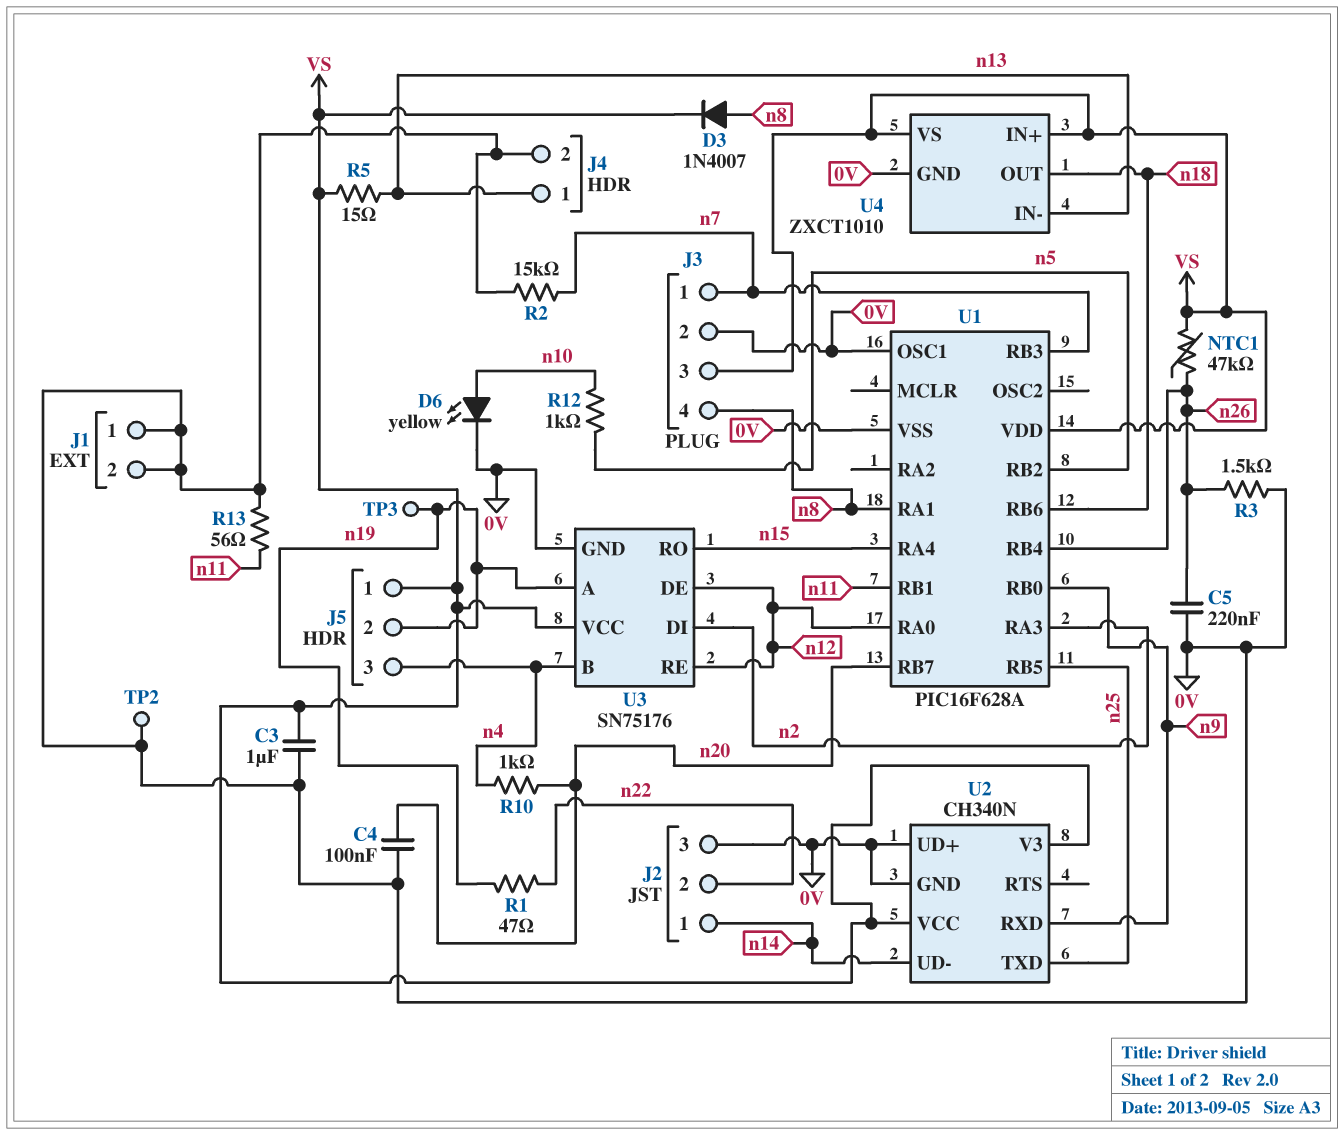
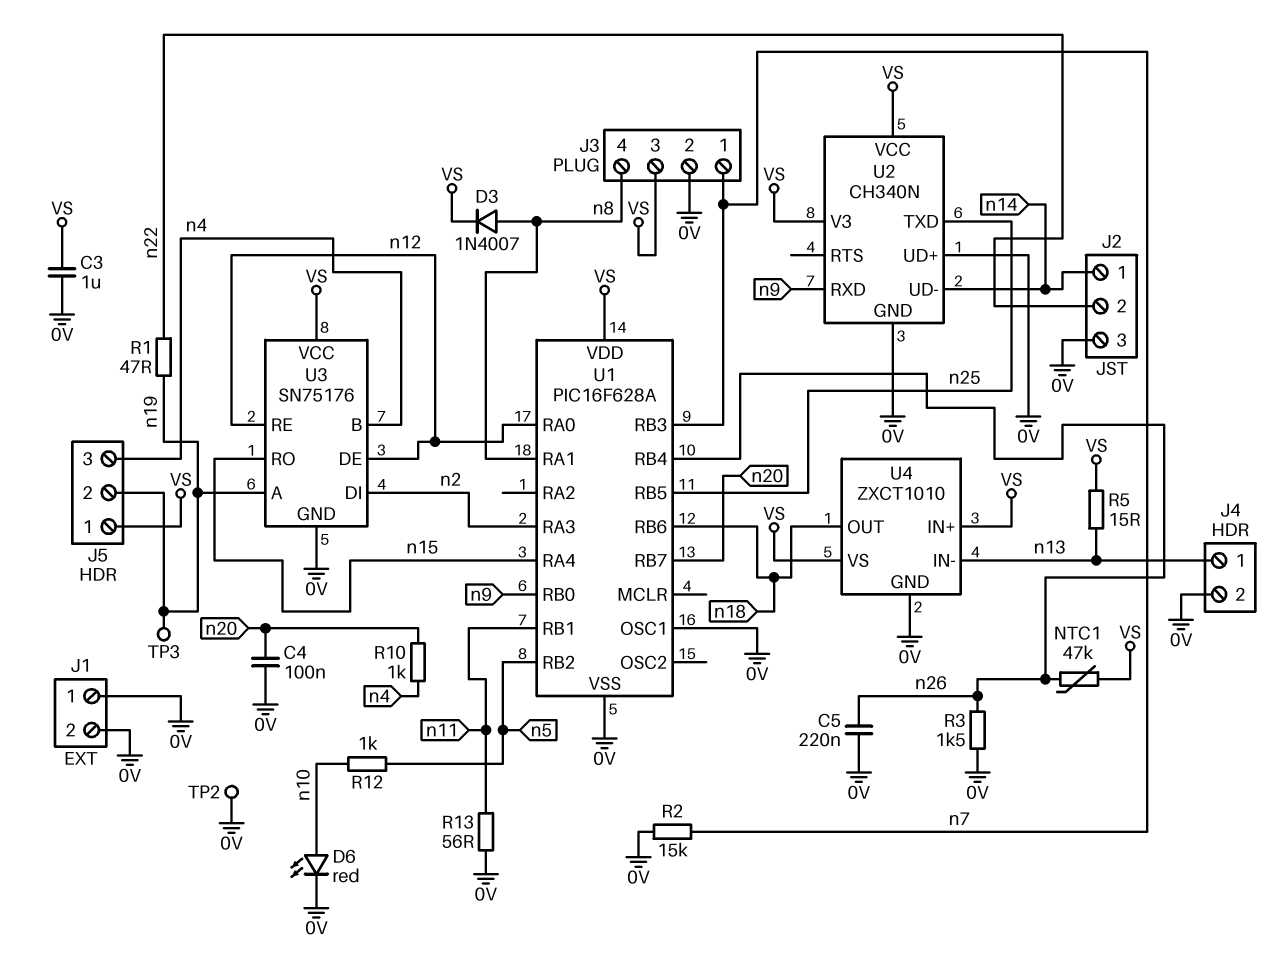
D6: LED yellow (A n10, K 0V) -> LED red (A n10, K 0V)

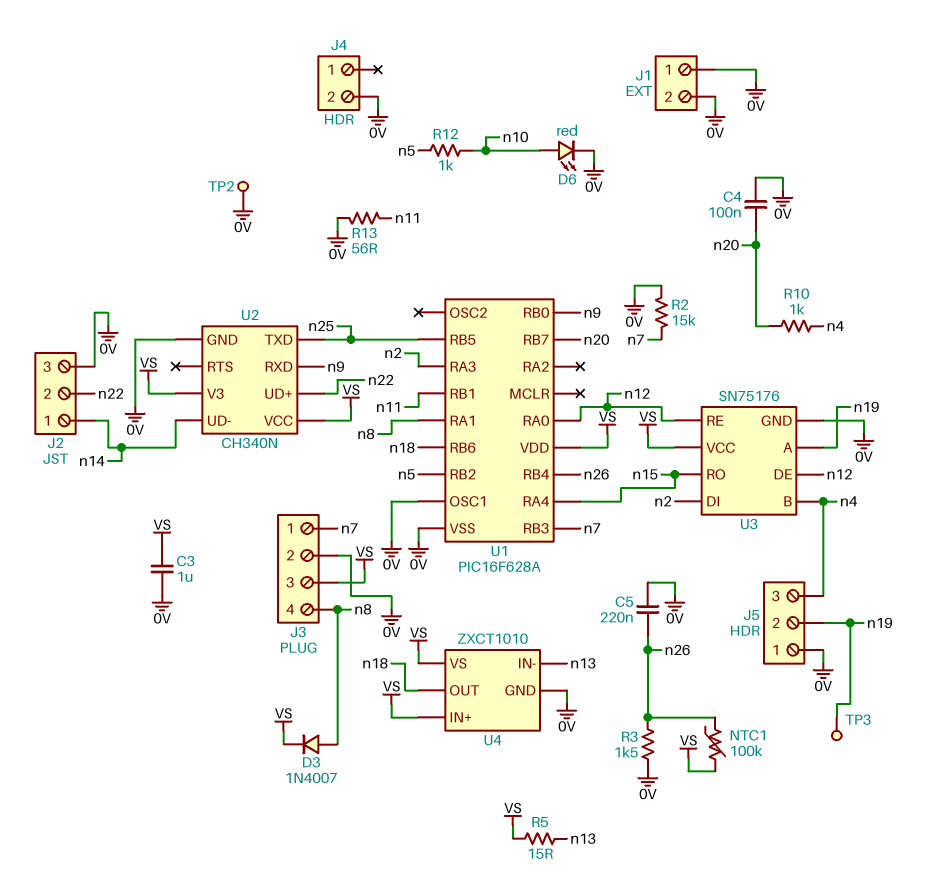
J4 pin 1: n13 -> none
J5 pin 1: VS -> 0V
NTC1: 47k (VS, n26) -> 100k (VS, n26)
R1: 47 (n19, n22) -> none
U2 pin UD+: 0V -> n22

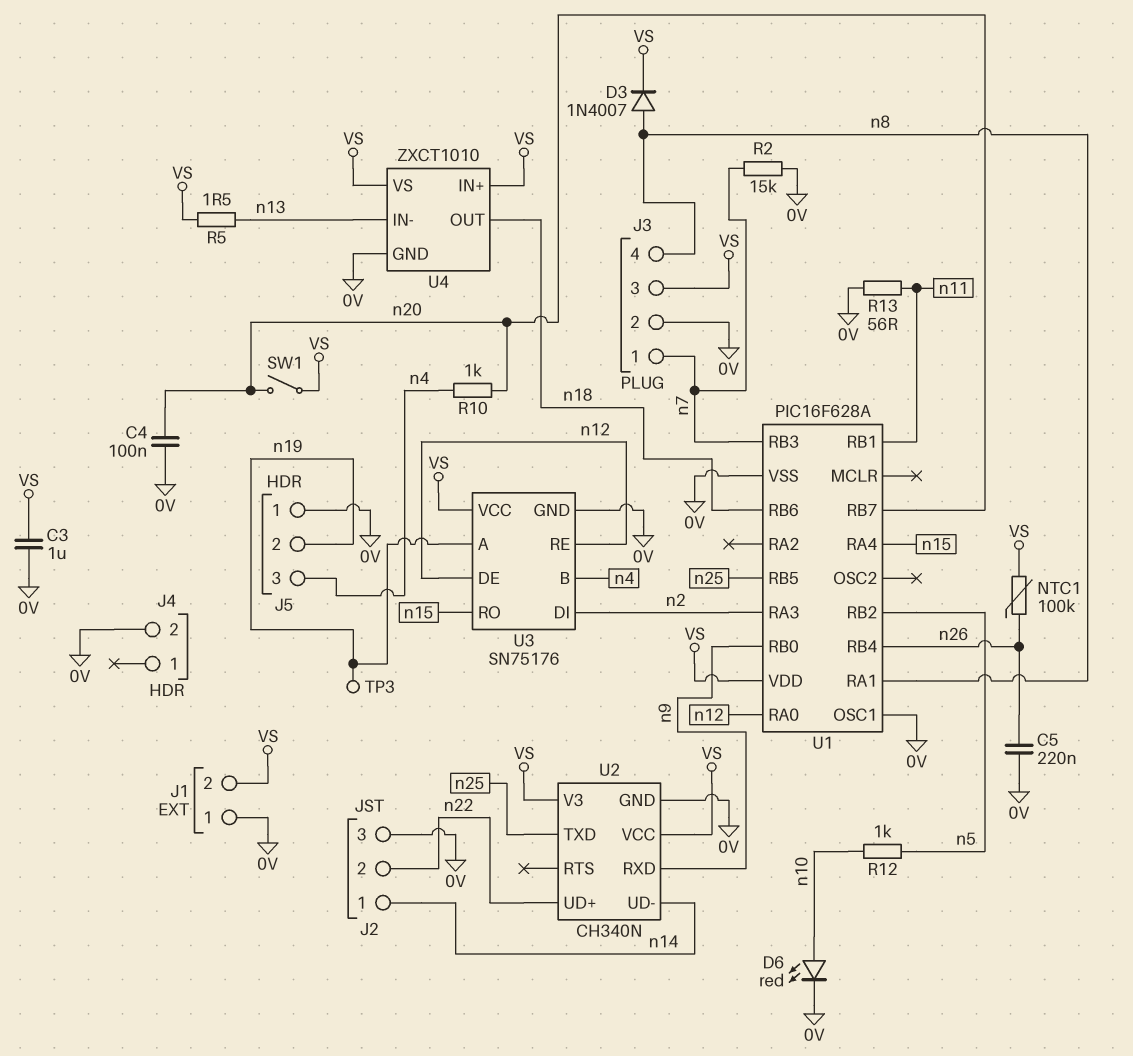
J1 pin 2: 0V -> VS
R3: 1.5k (0V, n26) -> none
R5: 15 (VS, n13) -> 1.5 (VS, n13)
SW1: none -> switch (VS, n20)
TP2: test point (0V) -> none

